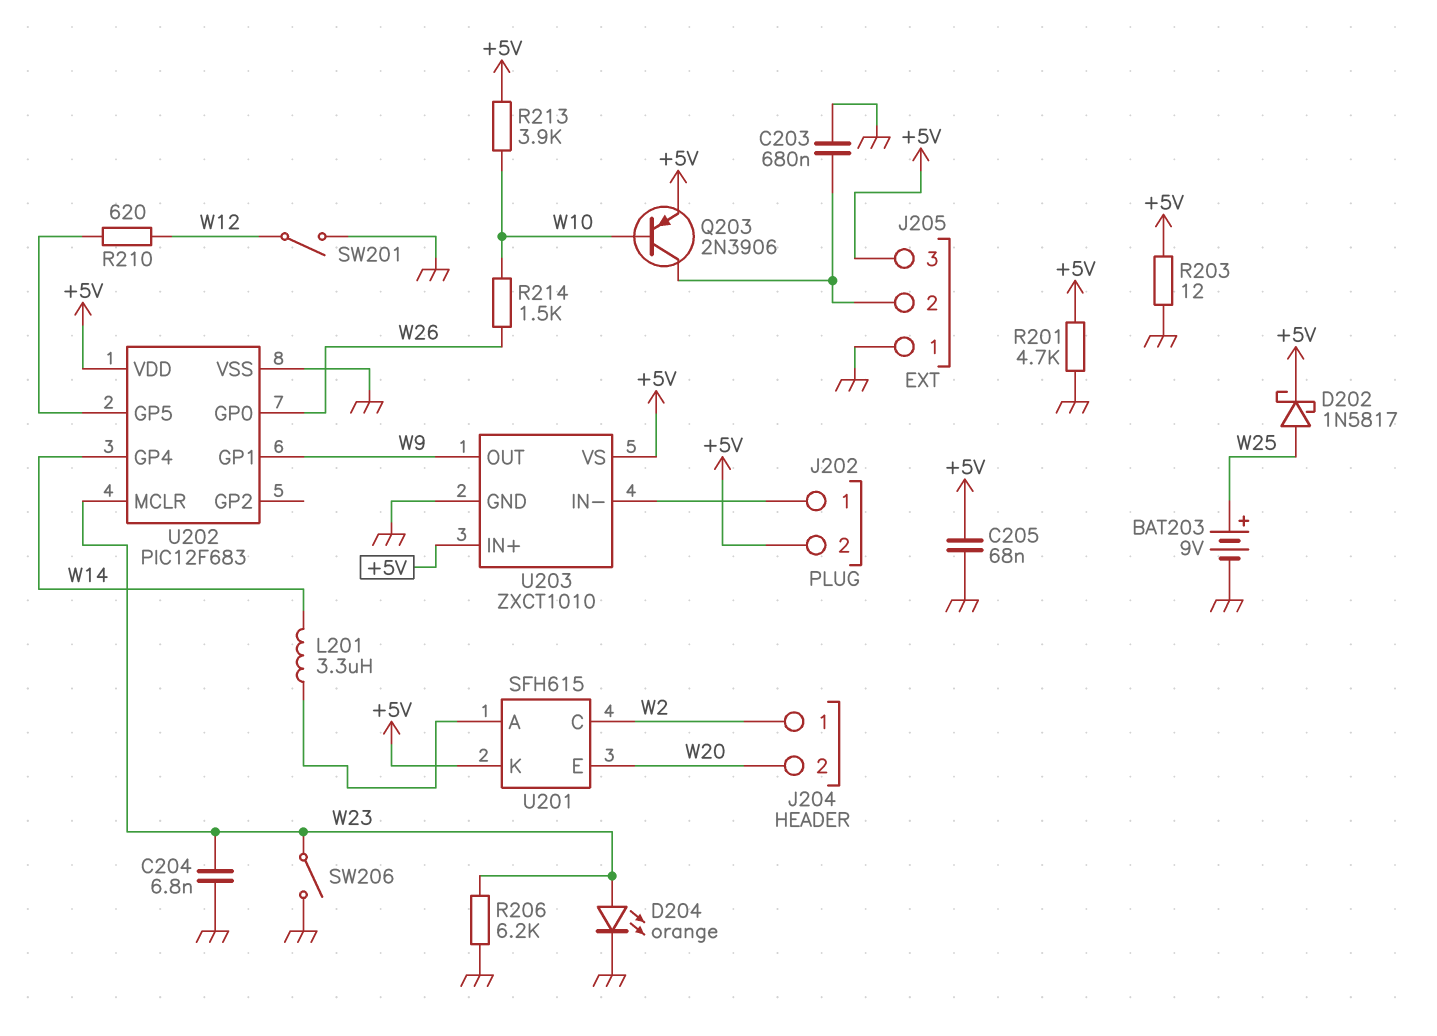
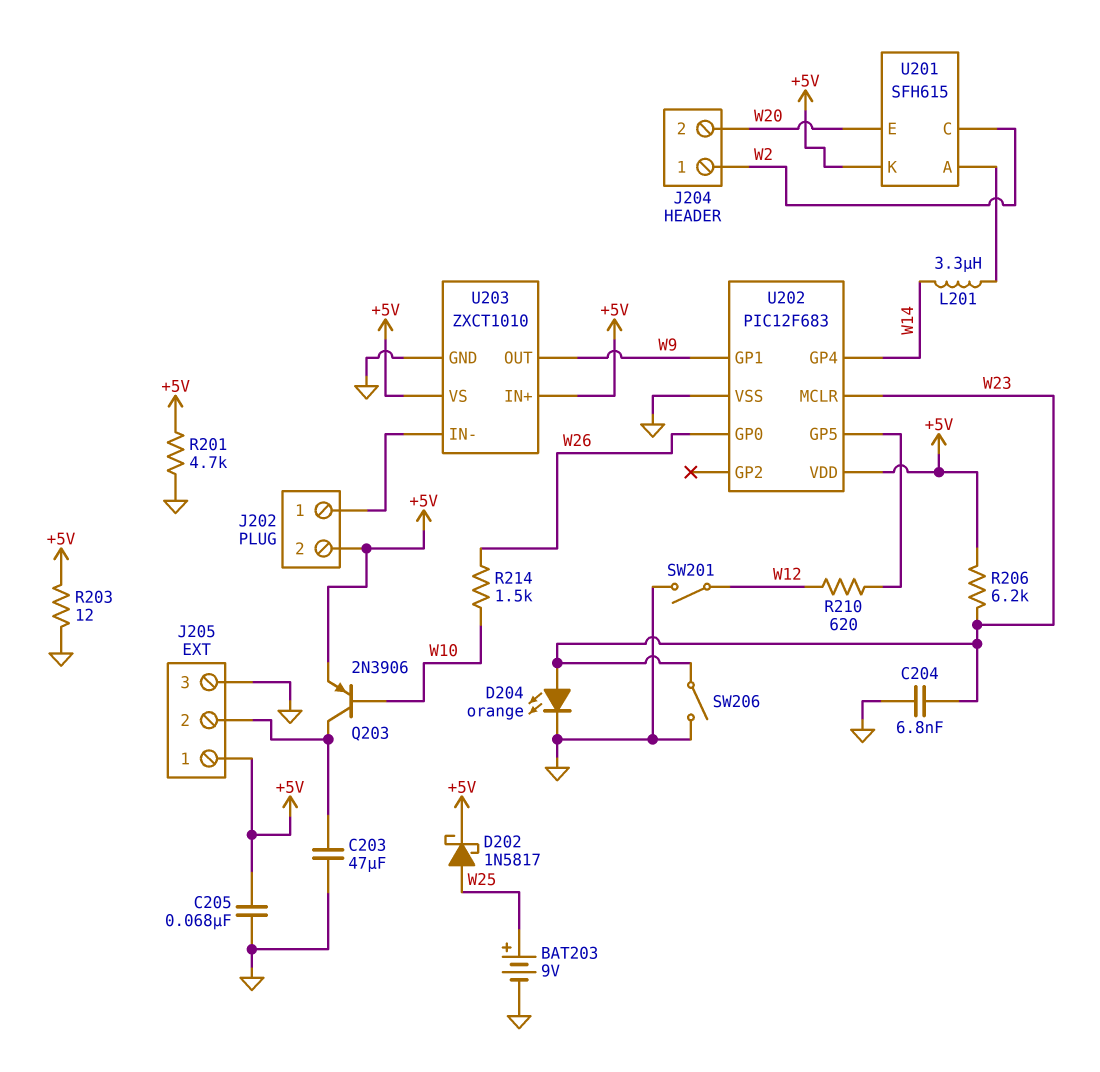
C203: 680nF (GND, J205/2) -> 47uF (GND, J205/2)
J205 pin 1: GND -> +5V
J205 pin 3: +5V -> GND
R206: 6.2k (GND, W23) -> 6.2k (+5V, W23)
R213: 3.9k (+5V, W10) -> none

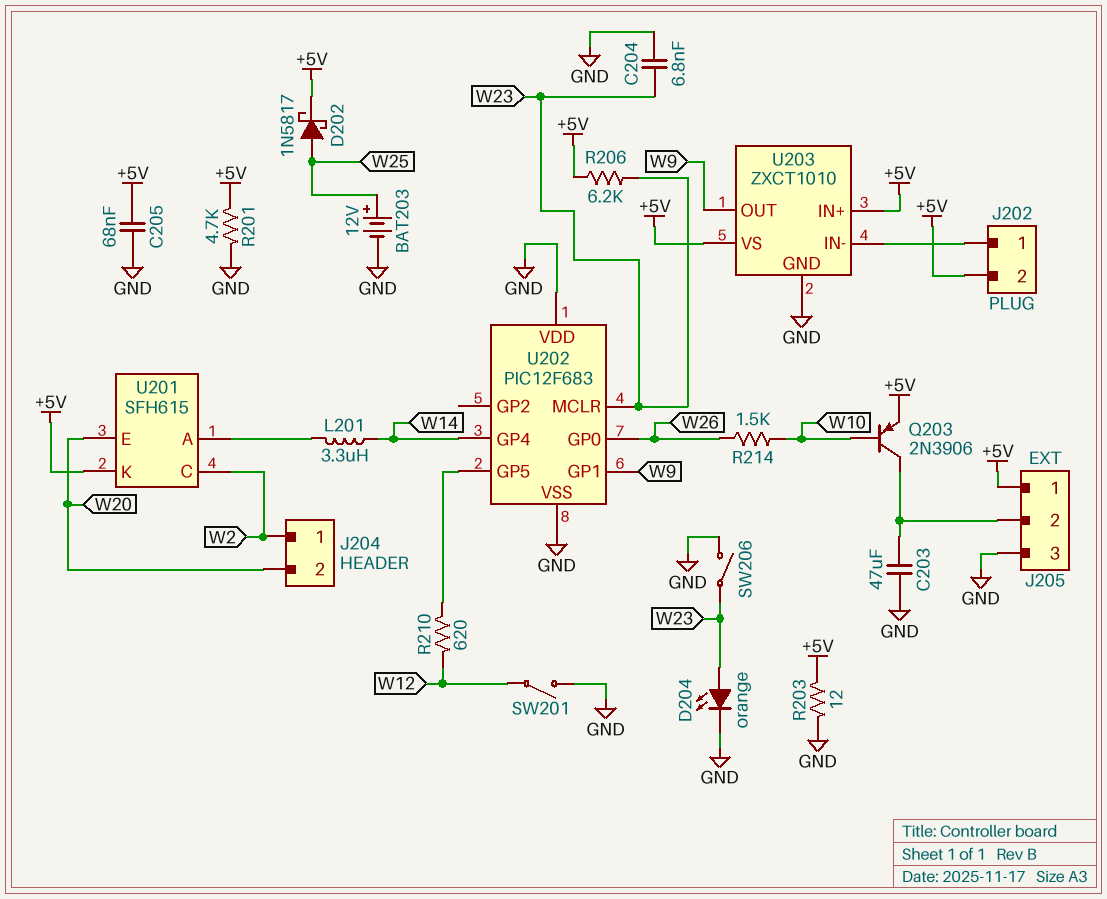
BAT203: 9V (plus W25, minus GND) -> 12V (plus W25, minus GND)
U202 pin VDD: +5V -> GND

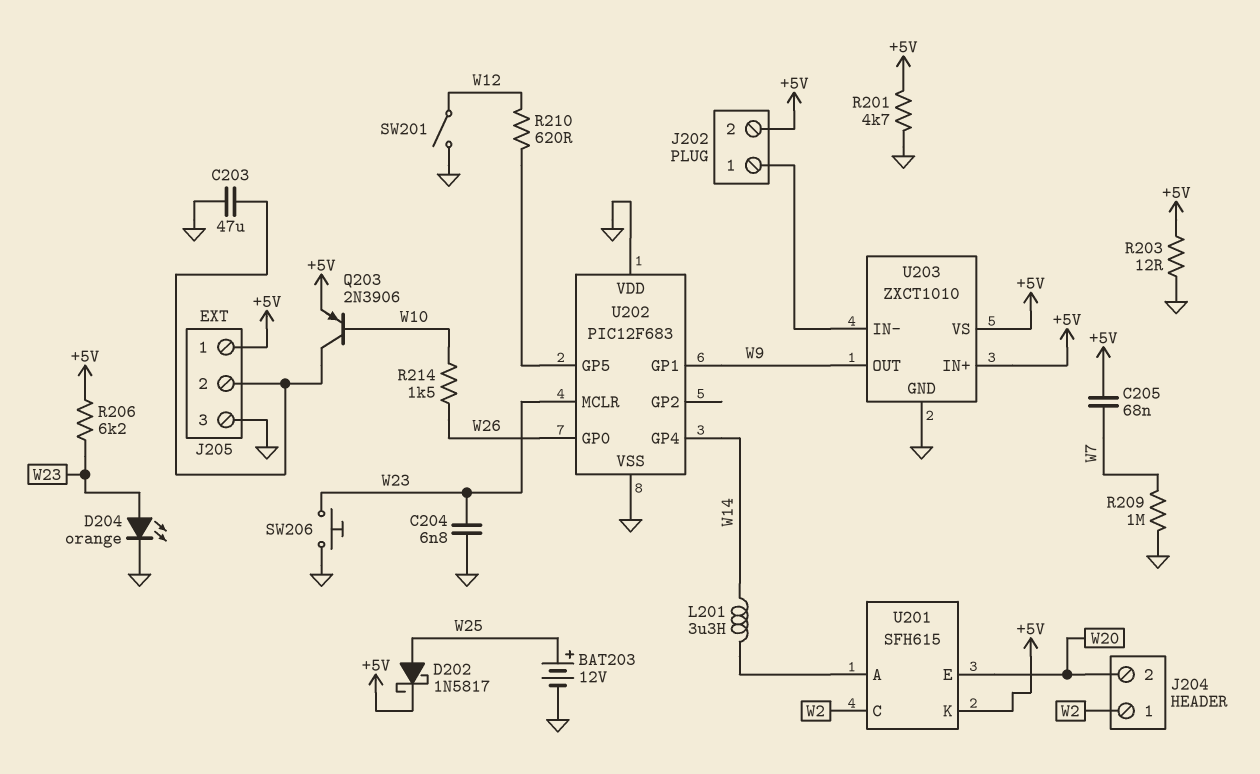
C205: 68nF (+5V, GND) -> 68nF (+5V, W7)
R209: none -> 1M (GND, W7)
SW206: switch (GND, W23) -> button (GND, W23)

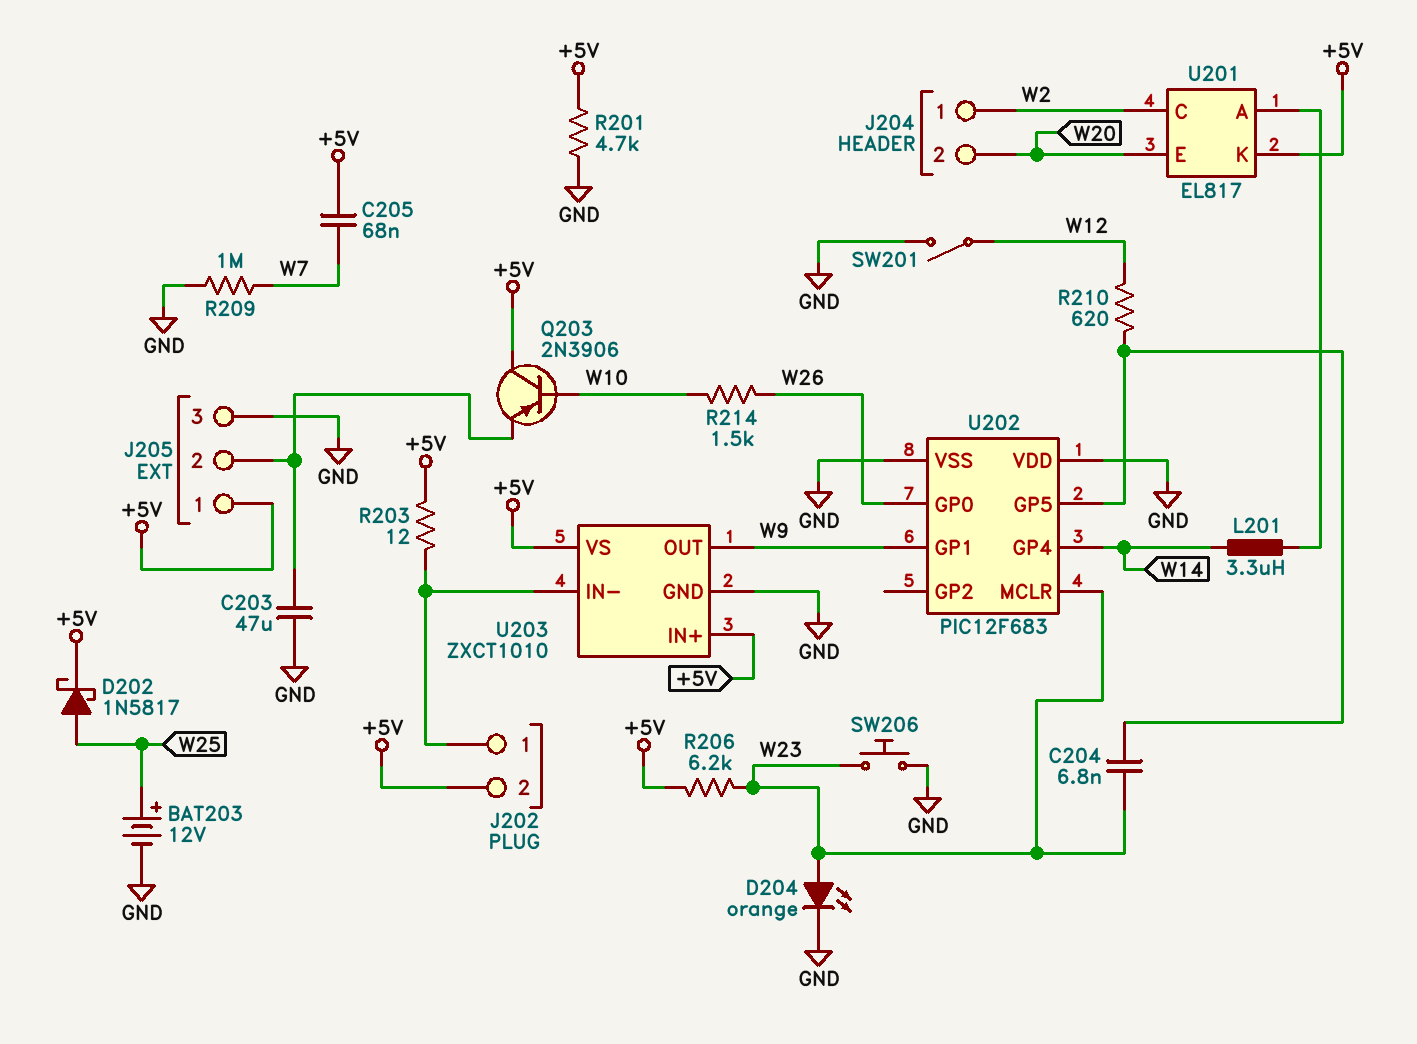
C204: 6.8nF (GND, W23) -> 6.8nF (U202/GP5, W23)
Q203: PNP 2N3906 (B W10, C J205/2, E +5V) -> PNP 2N3906 (B W10, C +5V, E J205/2)
R203: 12 (+5V, GND) -> 12 (+5V, J202/1)
U201: SFH615 -> EL817

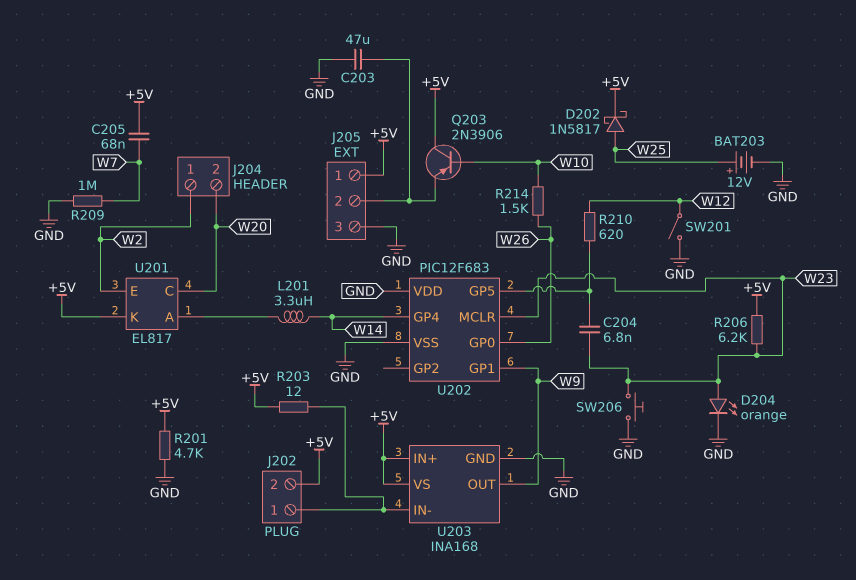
U201 pin C: W2 -> W20
U201 pin E: W20 -> W2
U203: ZXCT1010 -> INA168

